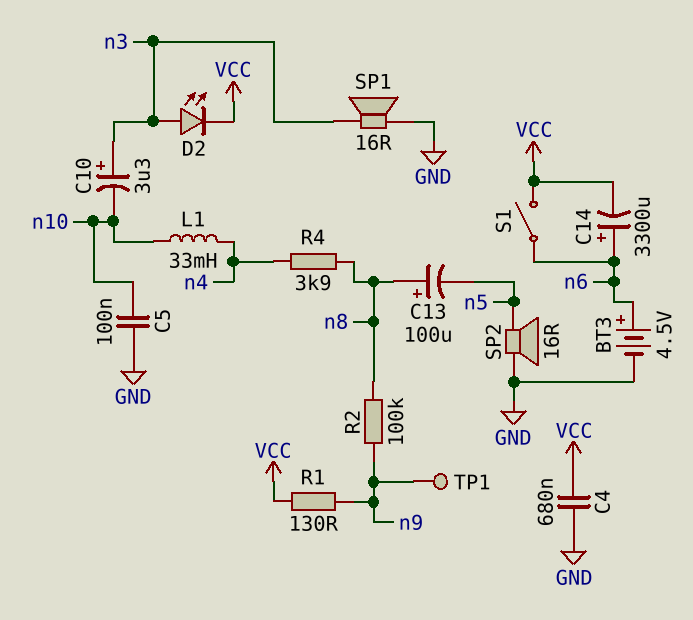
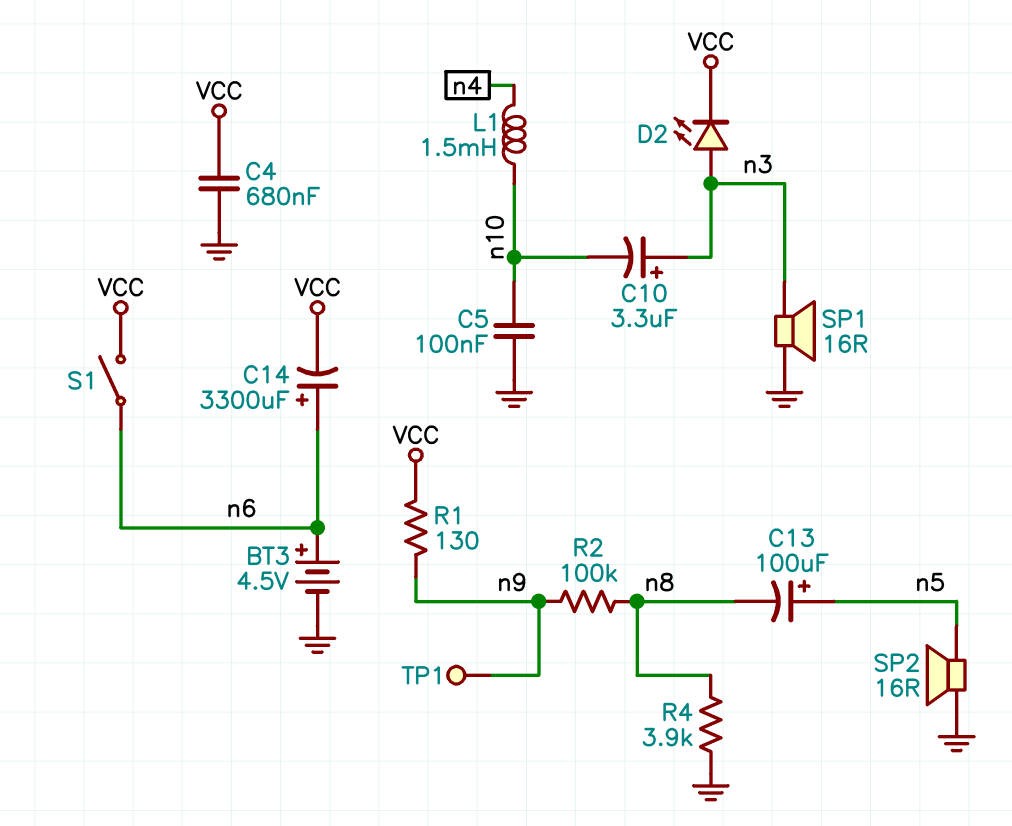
C13: 100uF (plus n8, minus n5) -> 100uF (plus n5, minus n8)
L1: 33mH (n4, n10) -> 1.5mH (n4, n10)
R4: 3.9k (n4, n8) -> 3.9k (GND, n8)

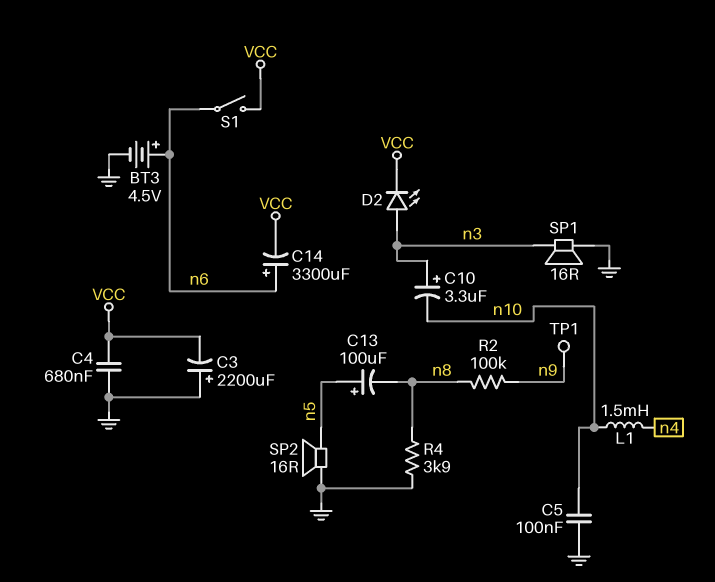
C3: none -> 2200uF (plus GND, minus VCC)
R1: 130 (VCC, n9) -> none

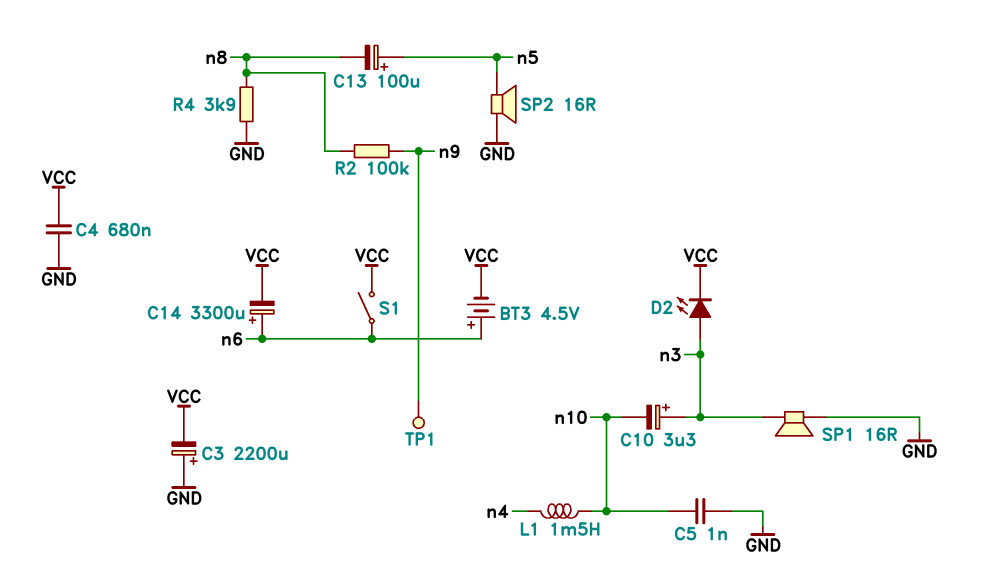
BT3: 4.5V (plus n6, minus GND) -> 4.5V (plus n6, minus VCC)
C5: 100nF (GND, n10) -> 1nF (GND, n10)

